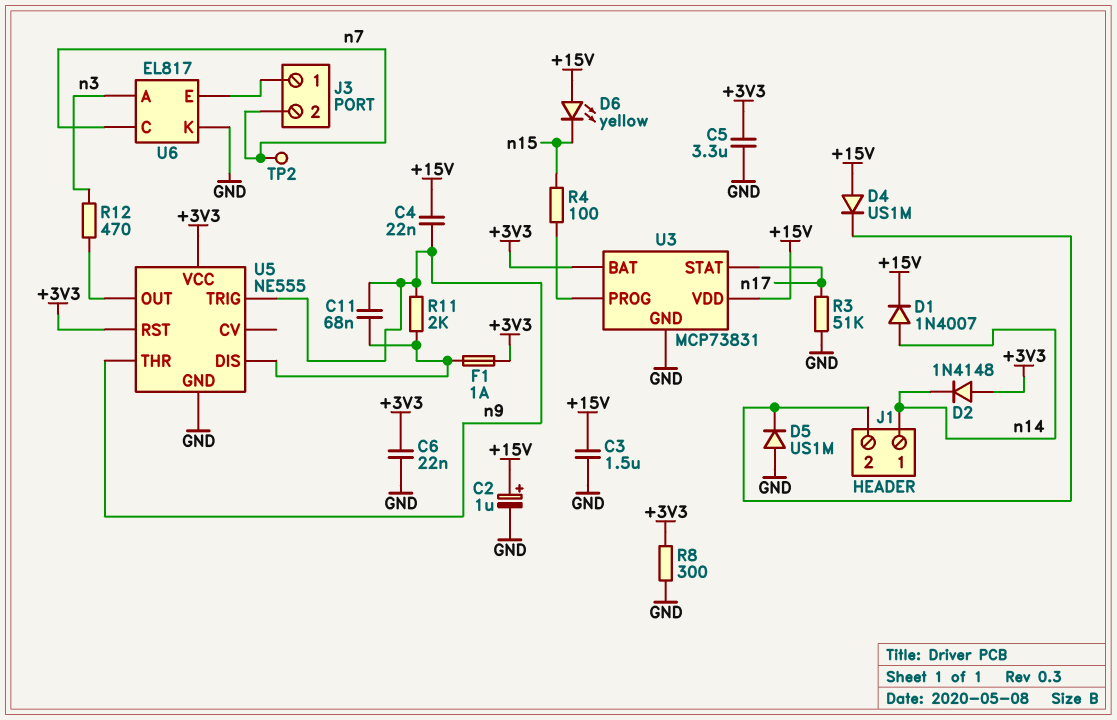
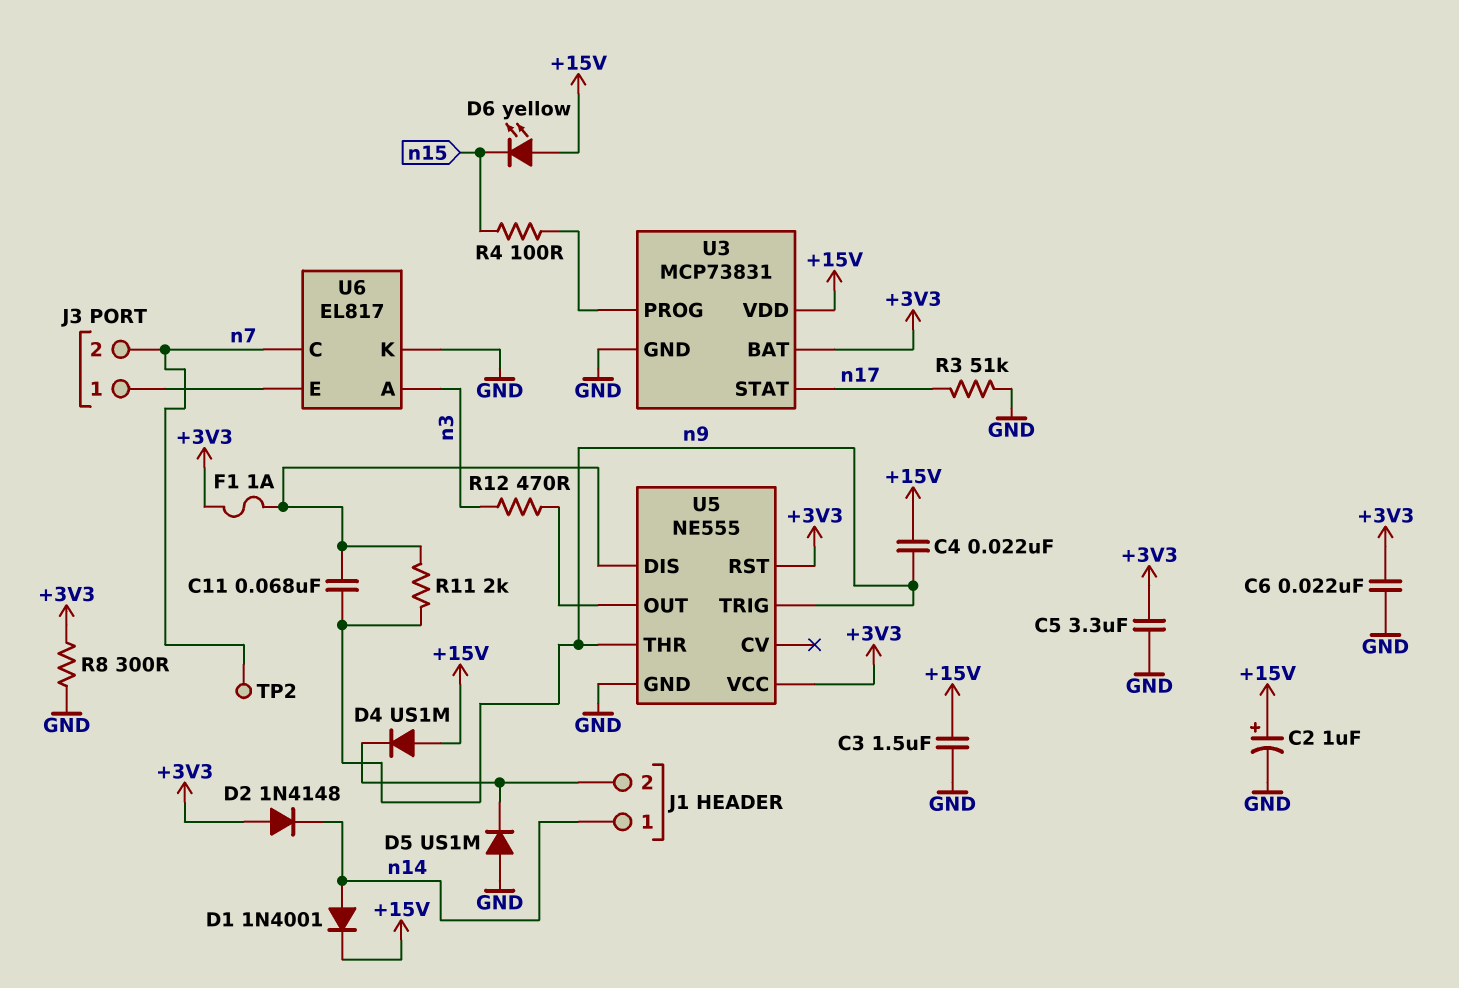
D1: diode 1N4007 (A n14, K +15V) -> diode 1N4001 (A n14, K +15V)

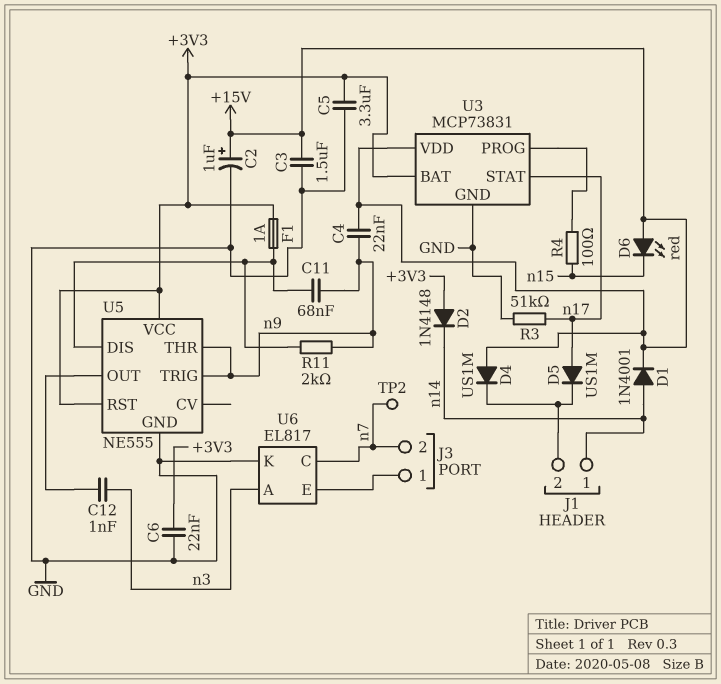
C12: none -> 1nF (U5/OUT, n3)
D5: diode US1M (A GND, K J1/2) -> diode US1M (A n17, K J1/2)
D6: LED yellow (A +15V, K n15) -> LED red (A +15V, K n15)
R8: 300 (+3V3, GND) -> none
R12: 470 (U5/OUT, n3) -> none

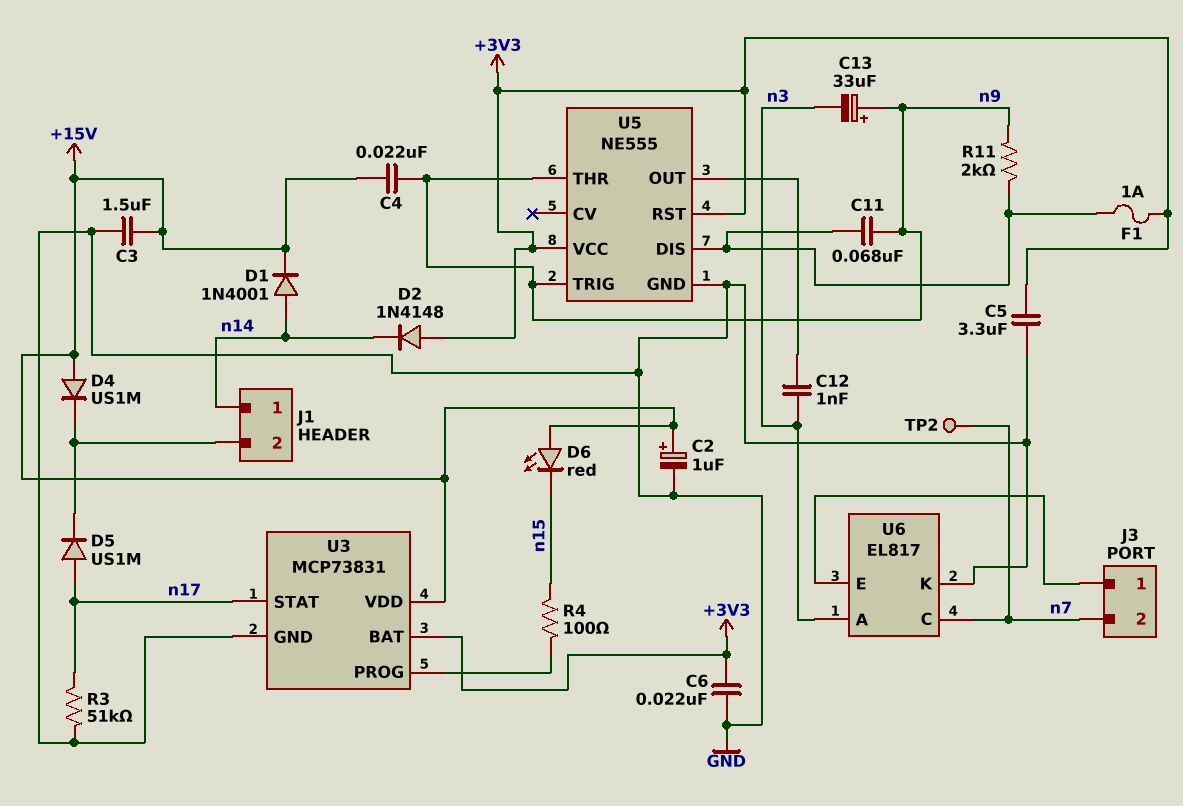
C13: none -> 33uF (plus n9, minus n3)

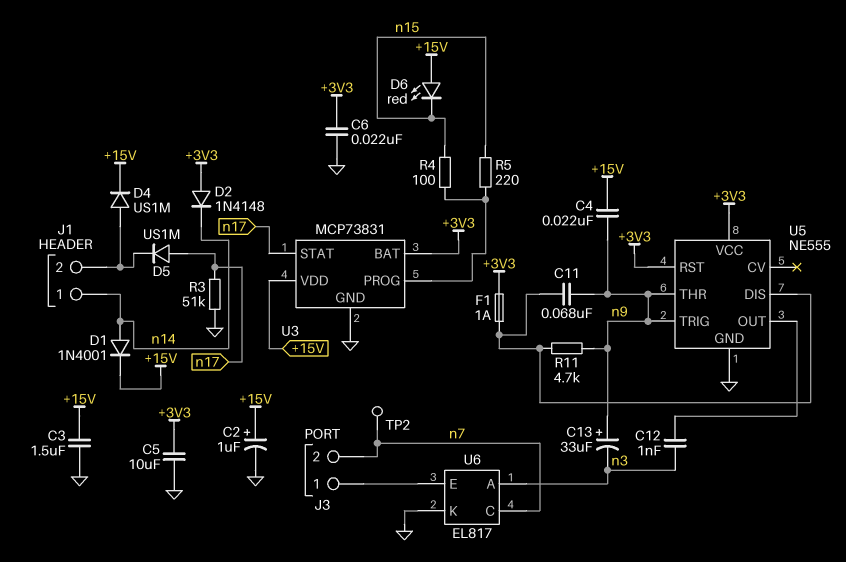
C5: 3.3uF (+3V3, GND) -> 10uF (+3V3, GND)
D4: diode US1M (A +15V, K J1/2) -> diode US1M (A J1/2, K +15V)
R5: none -> 220 (U3/PROG, n15)
R11: 2k (U5/DIS, n9) -> 4.7k (U5/DIS, n9)

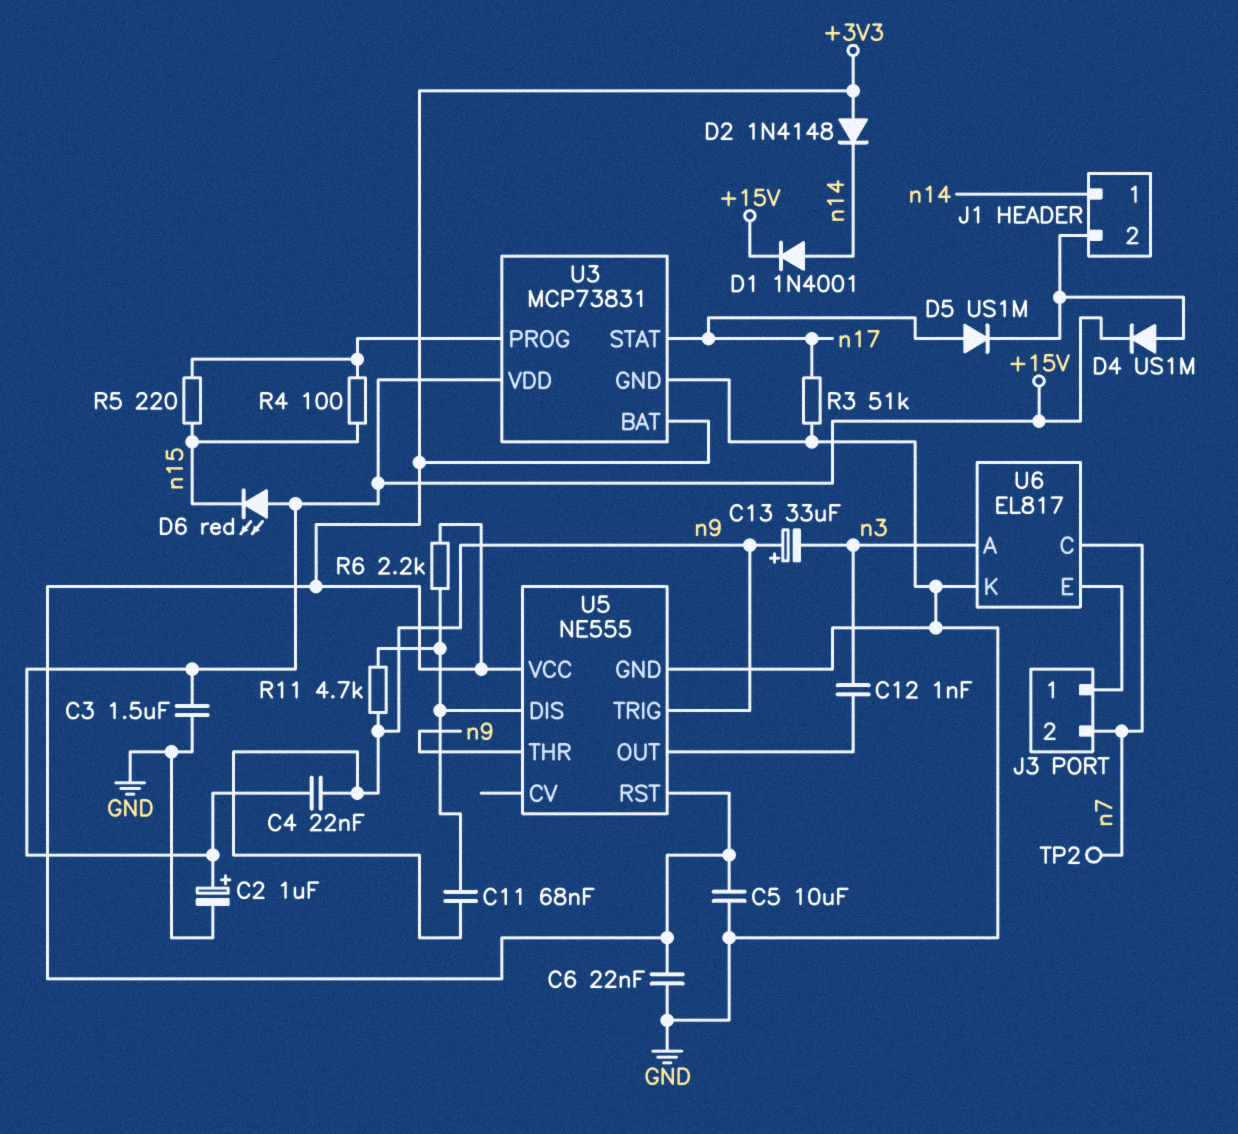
F1: 1A (+3V3, U5/DIS) -> none
R6: none -> 2.2k (+3V3, U5/DIS)

